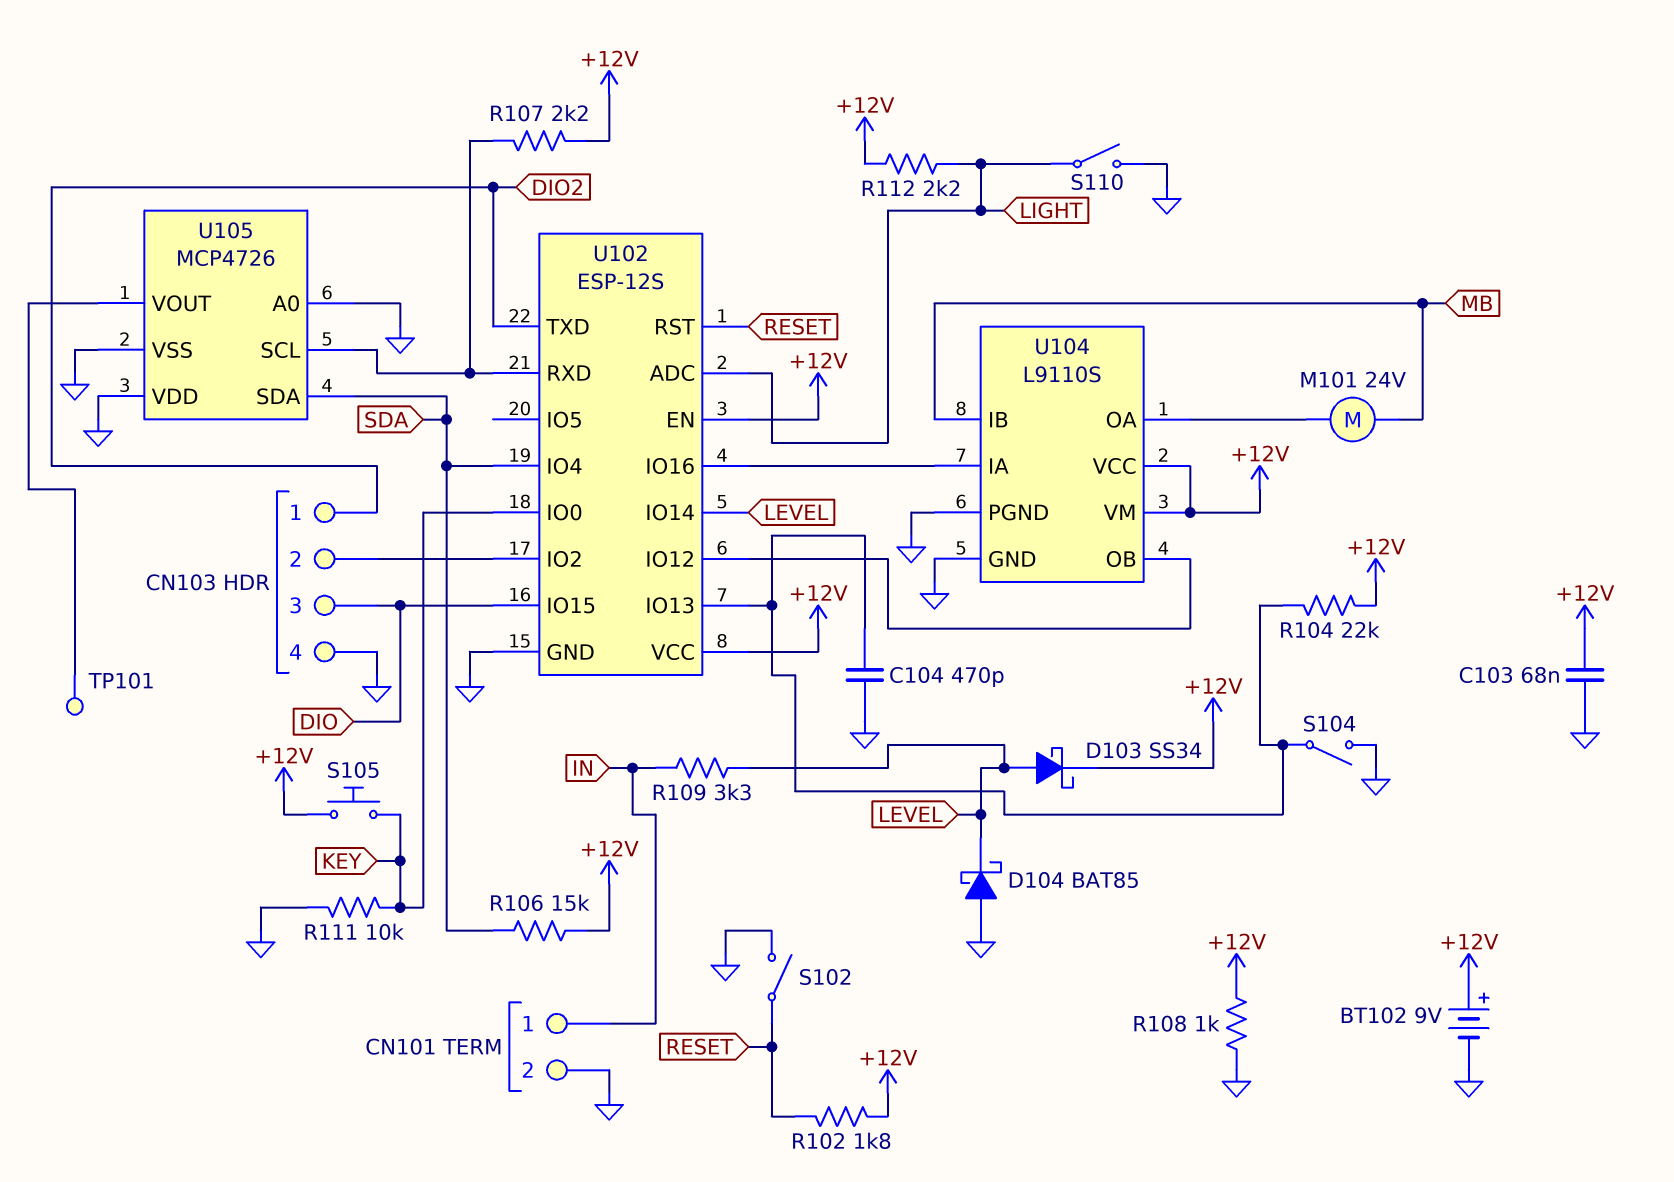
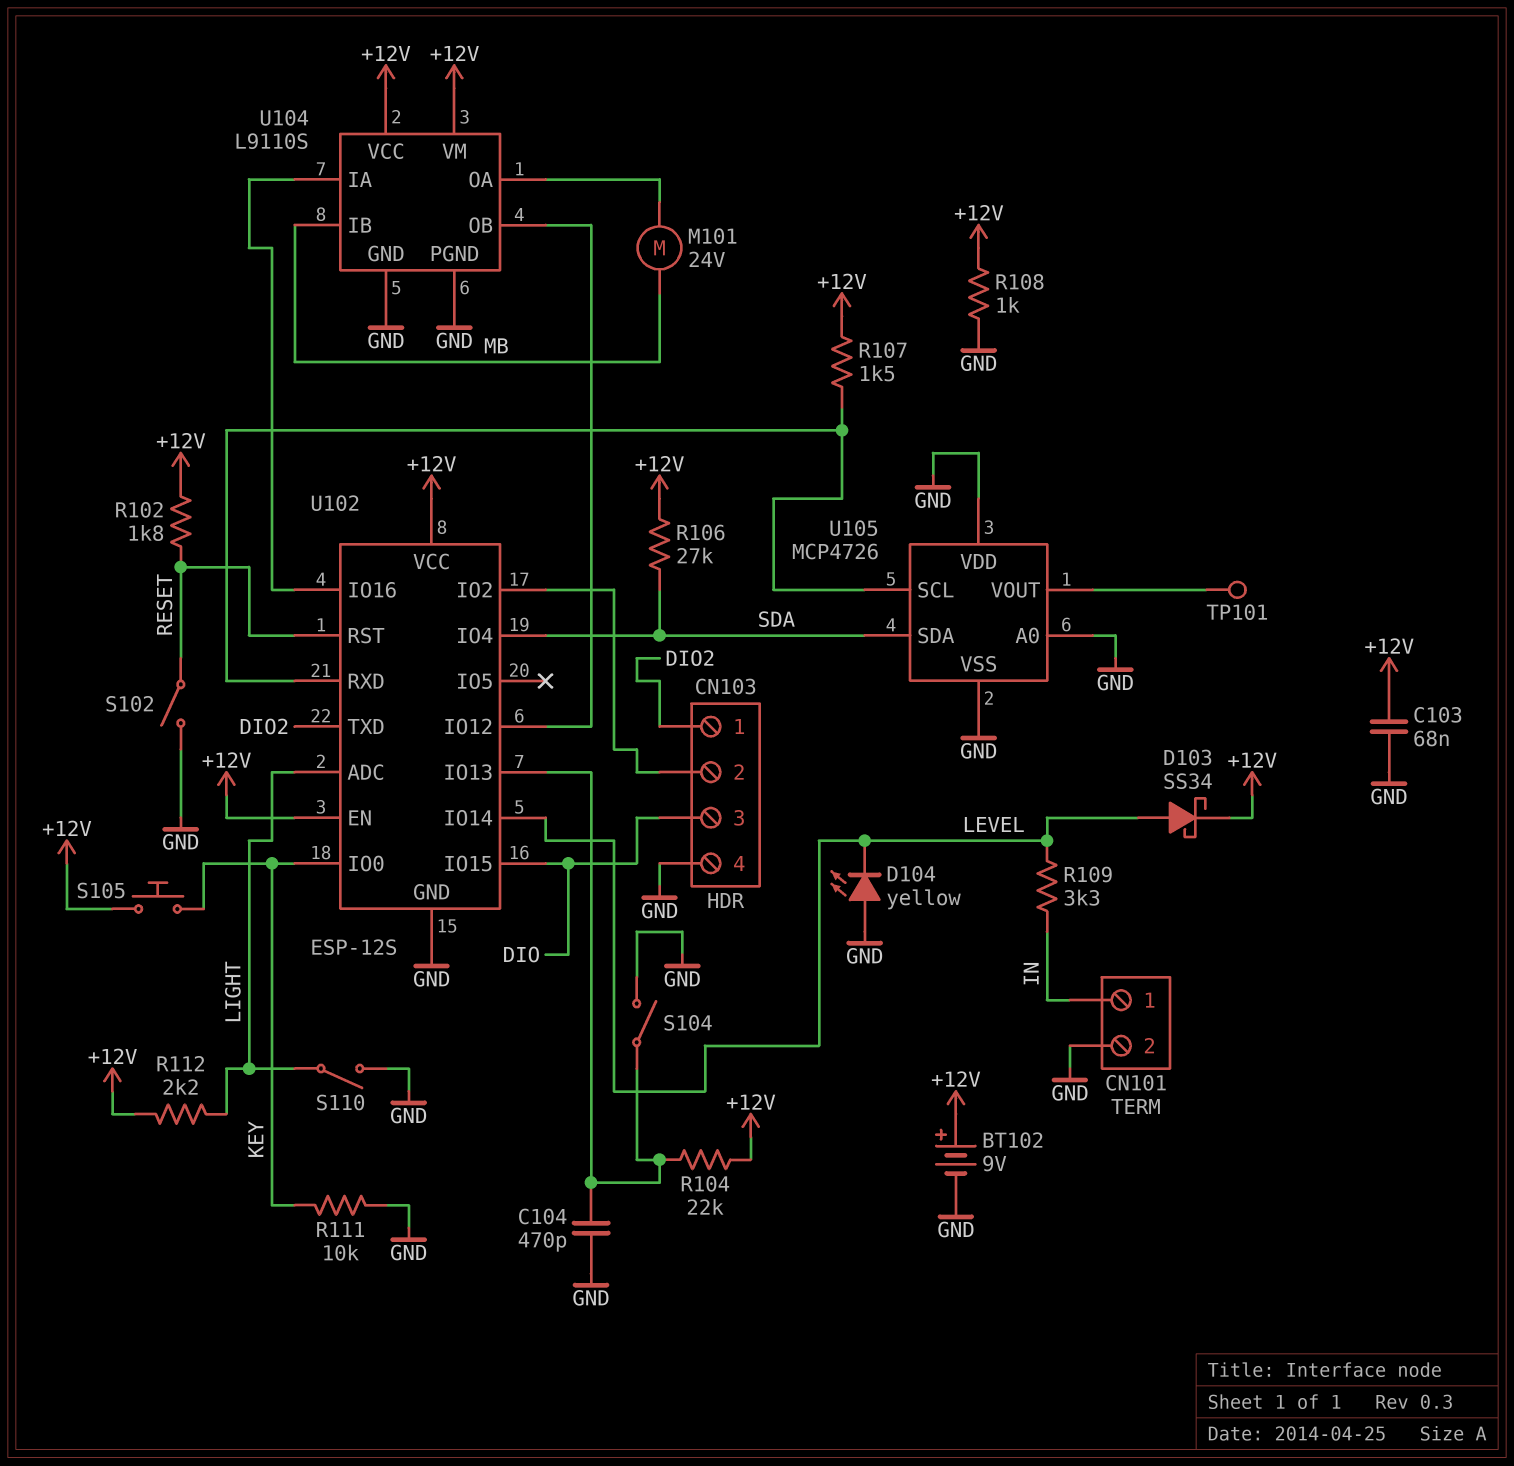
D104: schottky BAT85 (A GND, K LEVEL) -> LED yellow (A GND, K LEVEL)
R106: 15k (+12V, SDA) -> 27k (+12V, SDA)
R107: 2.2k (+12V, U102/RXD) -> 1.5k (+12V, U102/RXD)

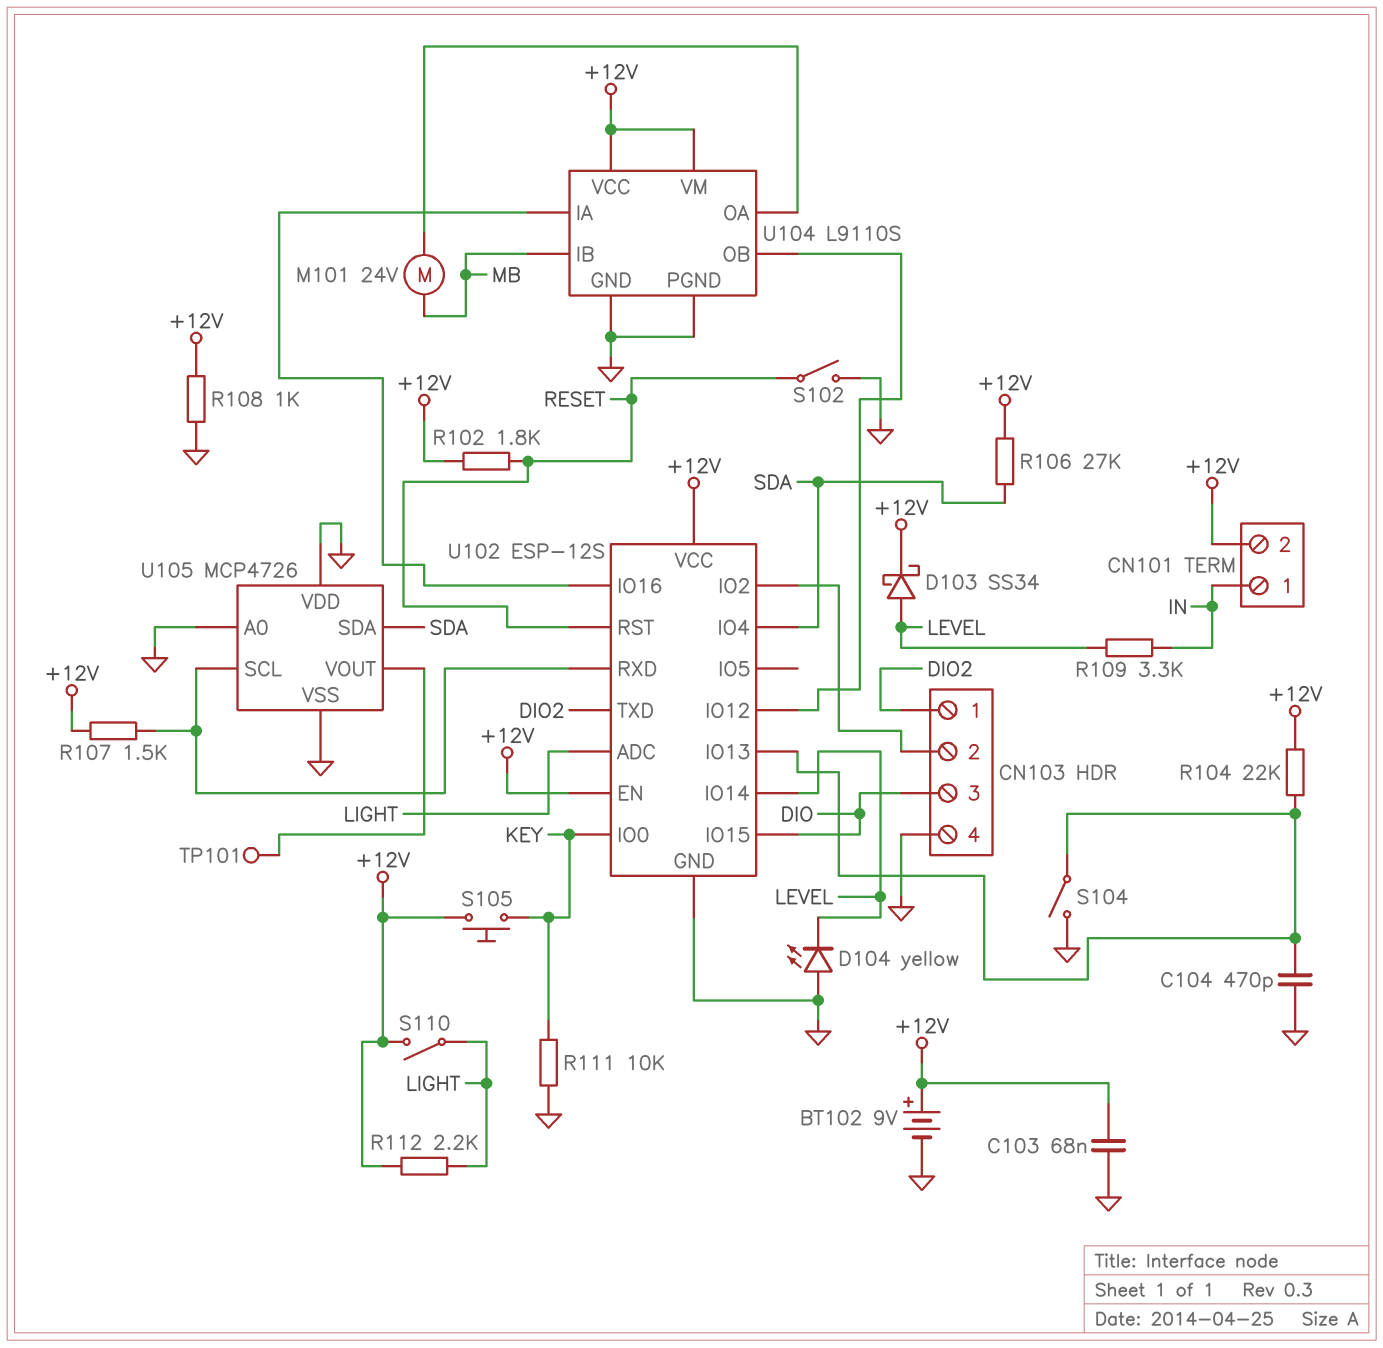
CN101 pin 2: GND -> +12V
S110: switch (GND, LIGHT) -> switch (+12V, LIGHT)

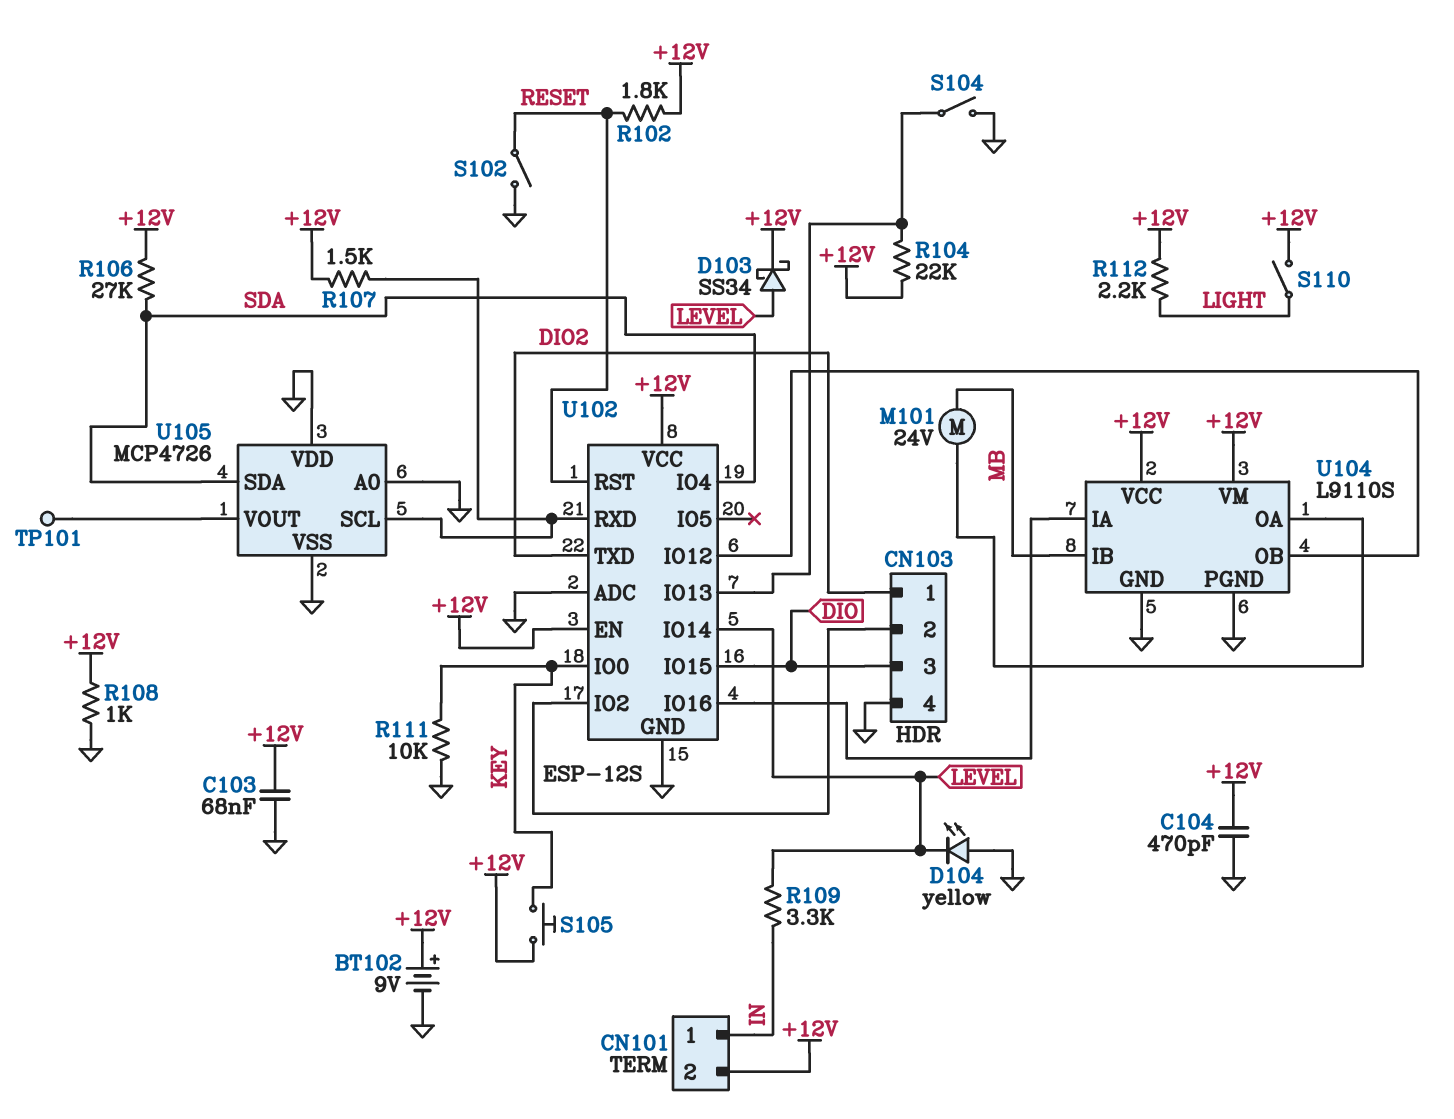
C104: 470pF (GND, U102/IO13) -> 470pF (+12V, GND)
U102 pin ADC: LIGHT -> GND

